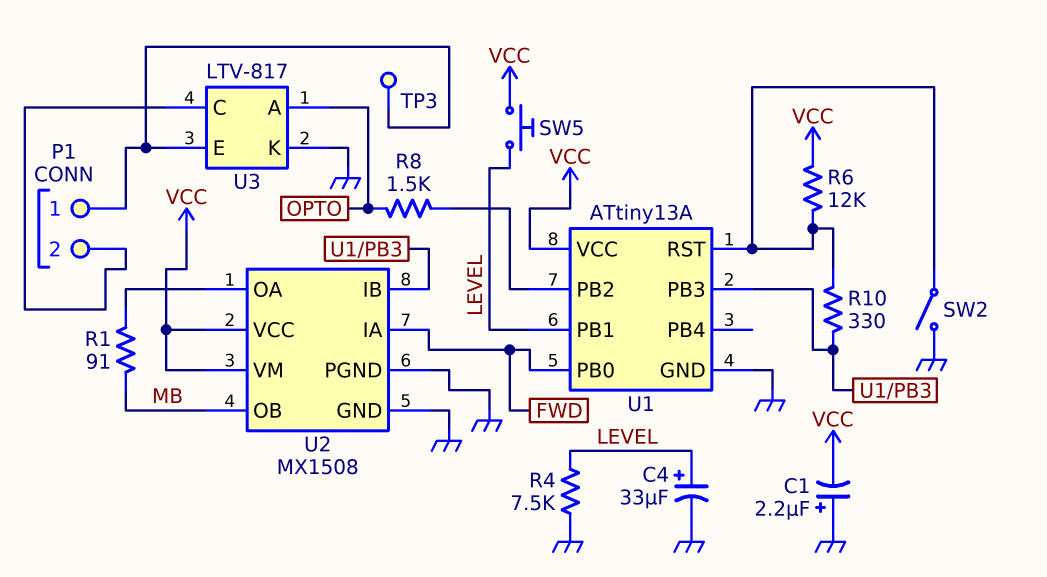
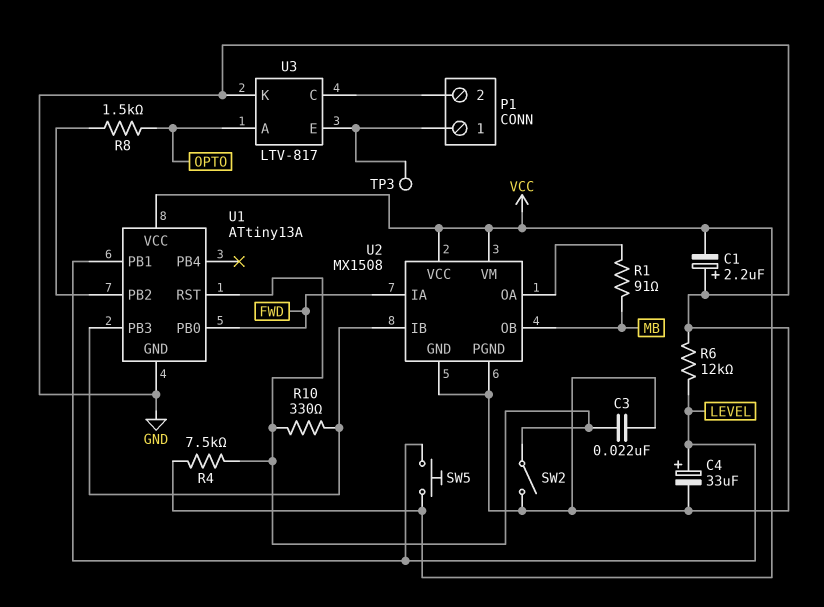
C3: none -> 22nF (GND, U1/RST)
R4: 7.5k (GND, LEVEL) -> 7.5k (U1/RST, VCC)
R6: 12k (U1/RST, VCC) -> 12k (GND, LEVEL)

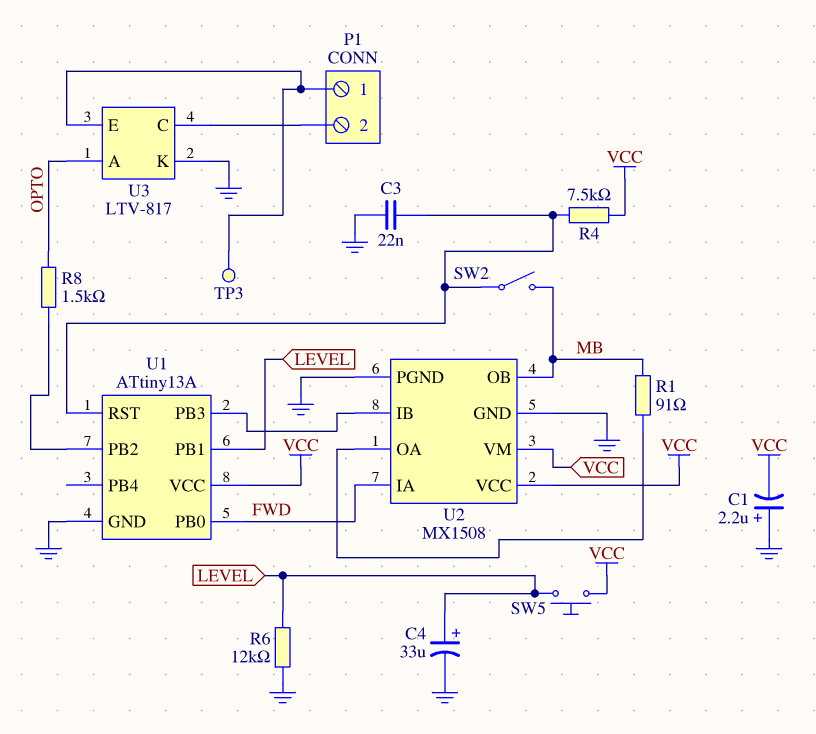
R10: 330 (U1/PB3, U1/RST) -> none
SW2: switch (GND, U1/RST) -> switch (MB, U1/RST)

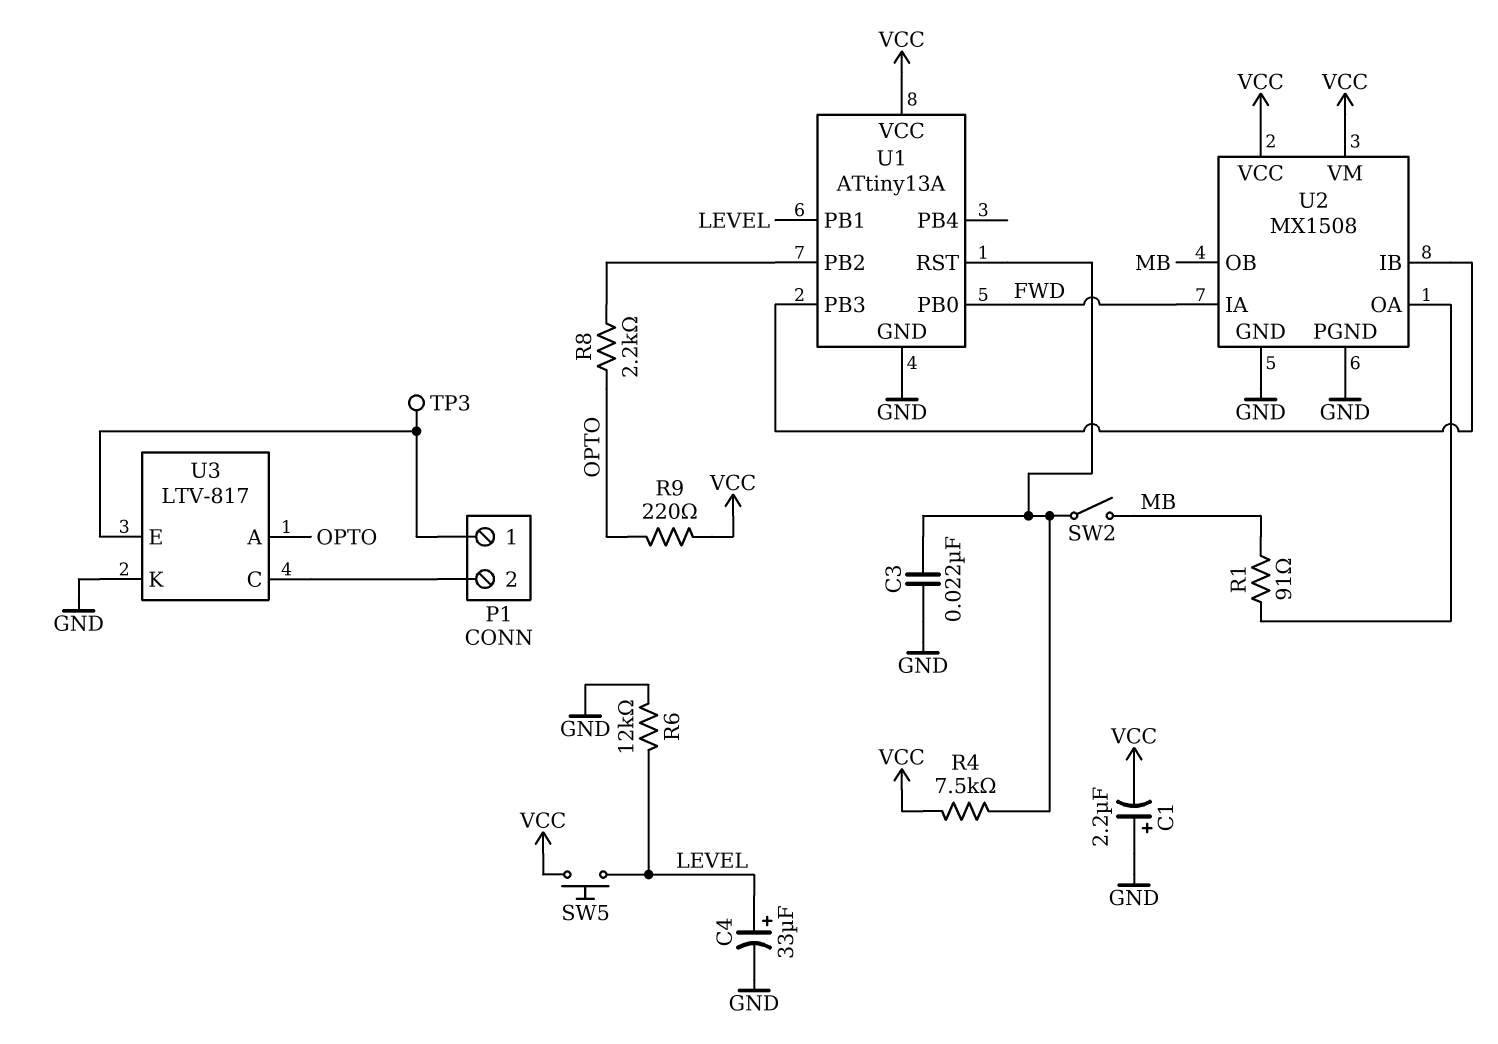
R8: 1.5k (OPTO, U1/PB2) -> 2.2k (OPTO, U1/PB2)
R9: none -> 220 (OPTO, VCC)

